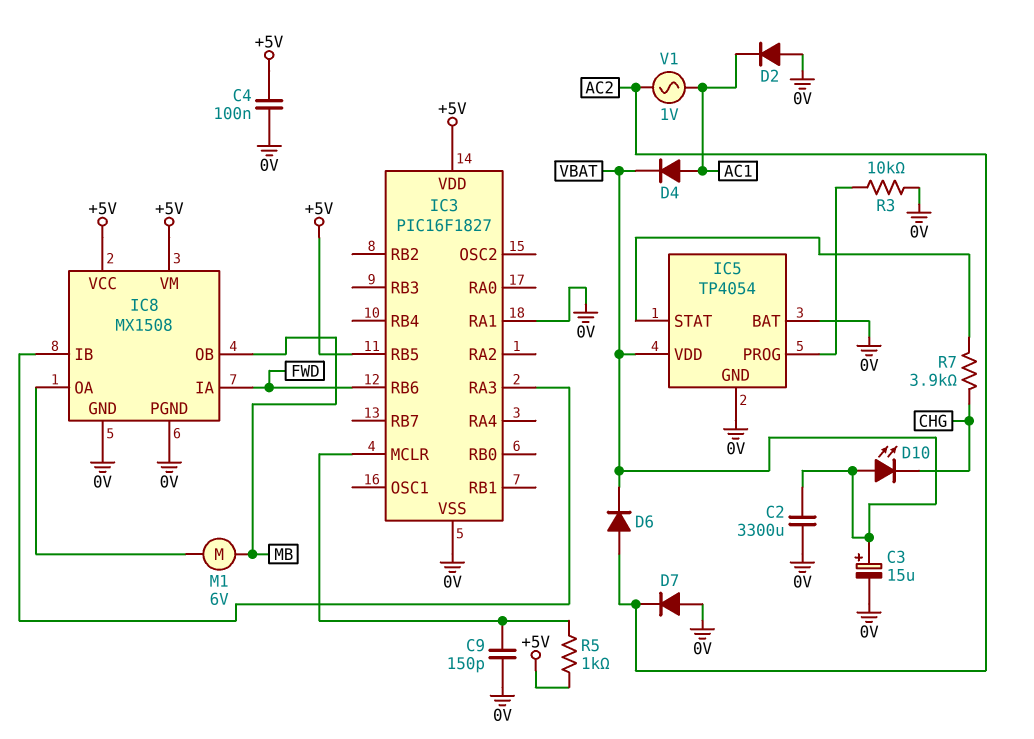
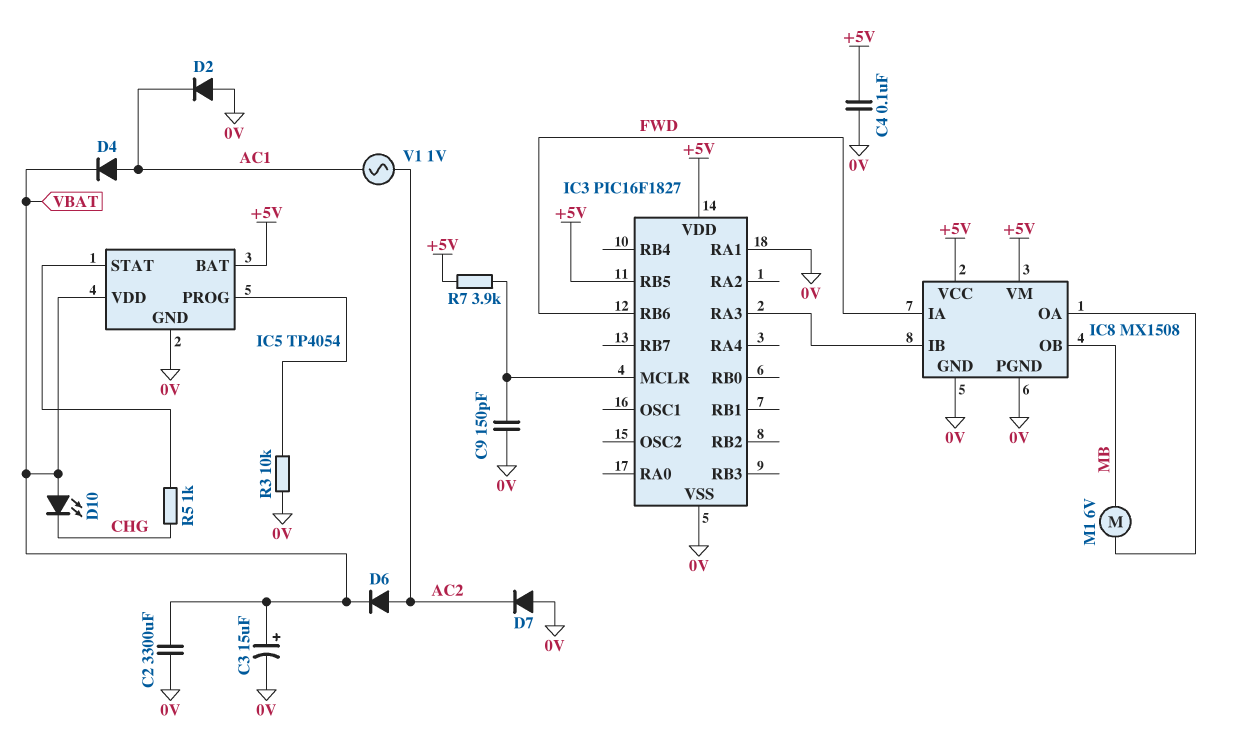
IC5 pin BAT: 0V -> +5V
R5: 1k (+5V, IC3/MCLR) -> 1k (CHG, IC5/STAT)
R7: 3.9k (CHG, IC5/STAT) -> 3.9k (+5V, IC3/MCLR)

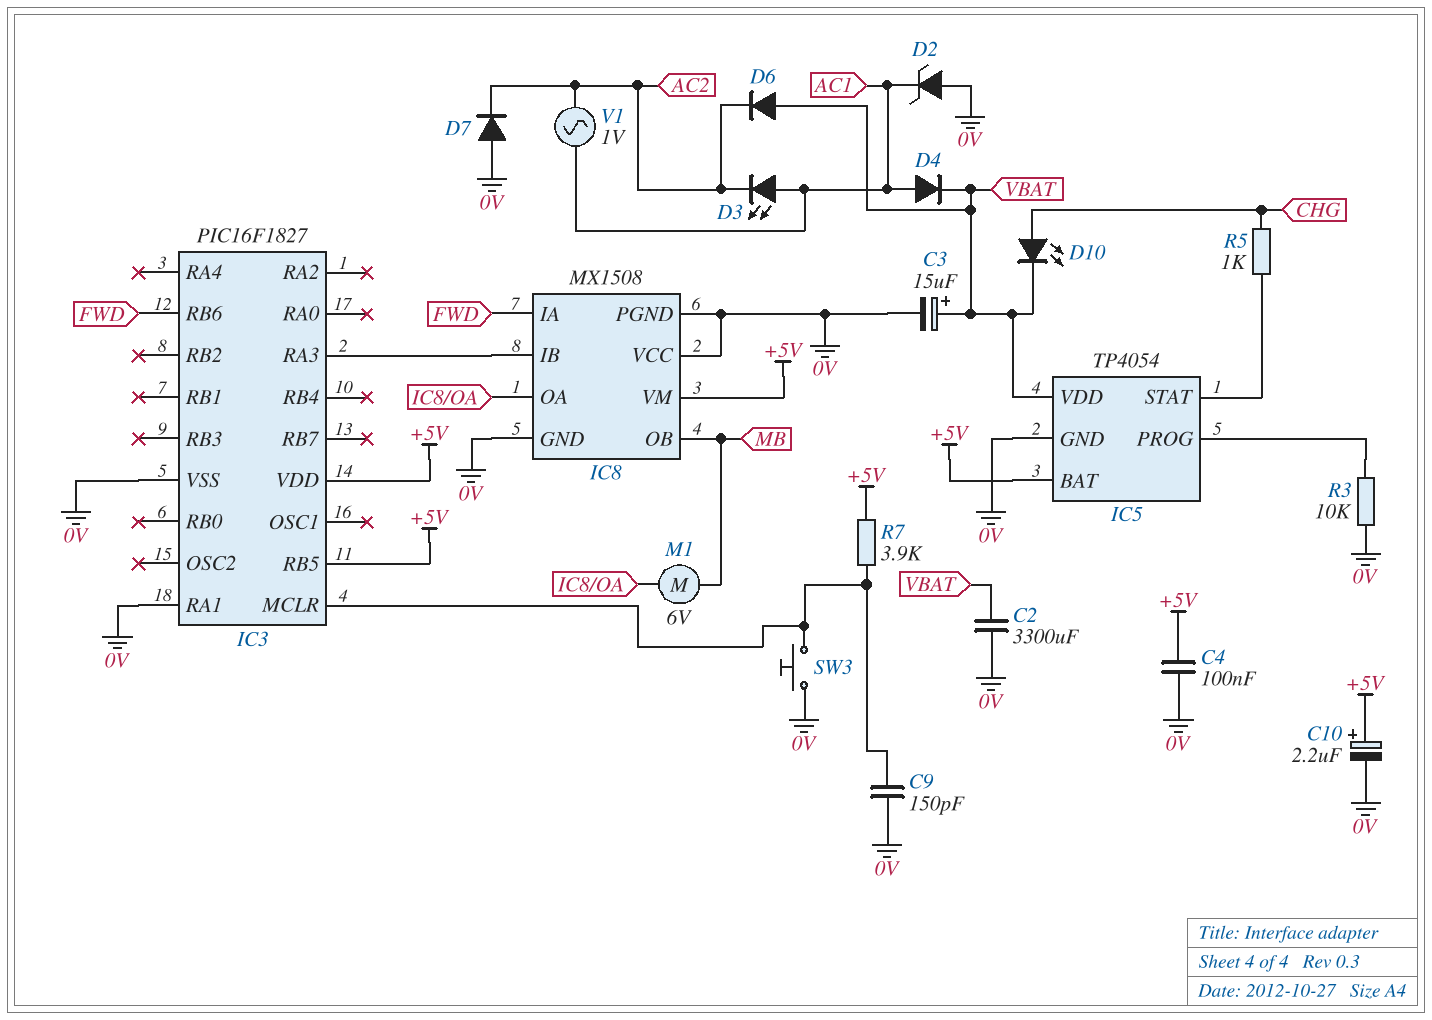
C10: none -> 2.2uF (plus +5V, minus 0V)
D2: diode (A 0V, K AC1) -> zener (A 0V, K AC1)
D3: none -> LED (A AC1, K AC2)
D6: diode (A AC2, K VBAT) -> diode (A VBAT, K AC2)
D10: LED (A VBAT, K CHG) -> LED (A CHG, K VBAT)
IC8 pin VCC: +5V -> 0V
SW3: none -> button (0V, IC3/MCLR)

